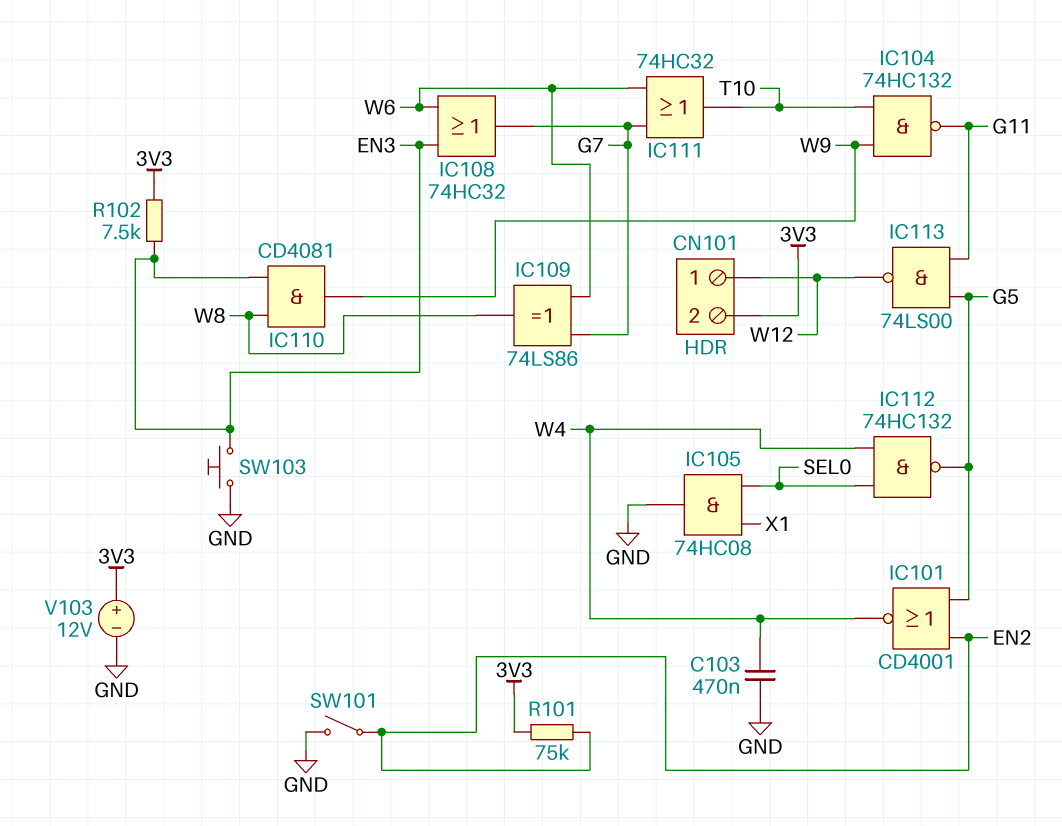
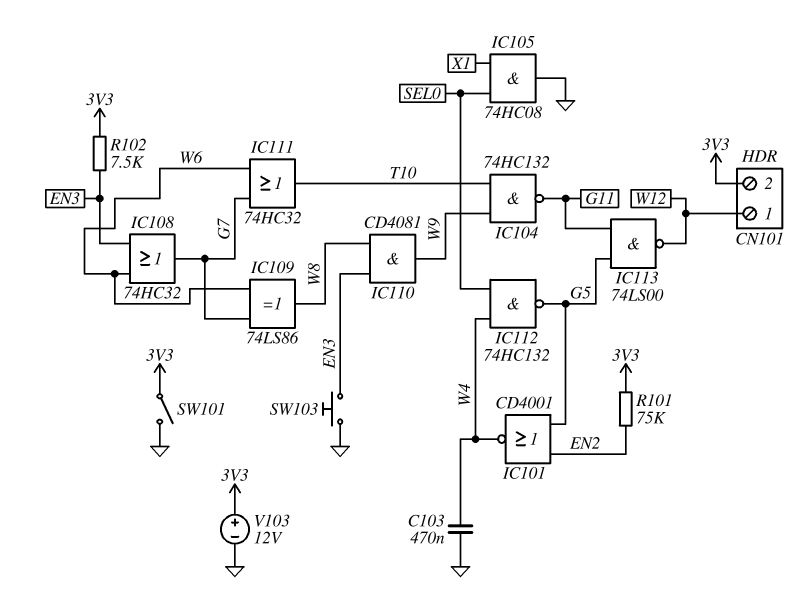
SW101: switch (EN2, GND) -> switch (3V3, GND)

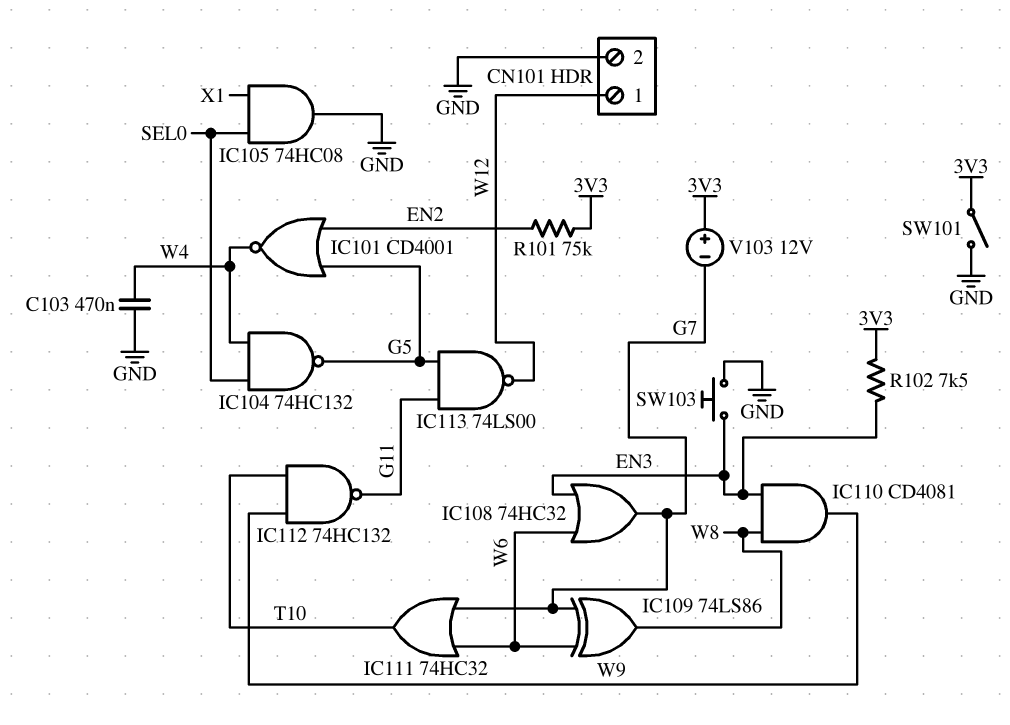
CN101 pin 2: 3V3 -> GND
IC104: NAND 74HC132 (in T10, in W9, out G11) -> NAND 74HC132 (in SEL0, in W4, out G5)
IC112: NAND 74HC132 (in SEL0, in W4, out G5) -> NAND 74HC132 (in T10, in W9, out G11)
V103: 12V (plus 3V3, minus GND) -> 12V (plus 3V3, minus G7)

